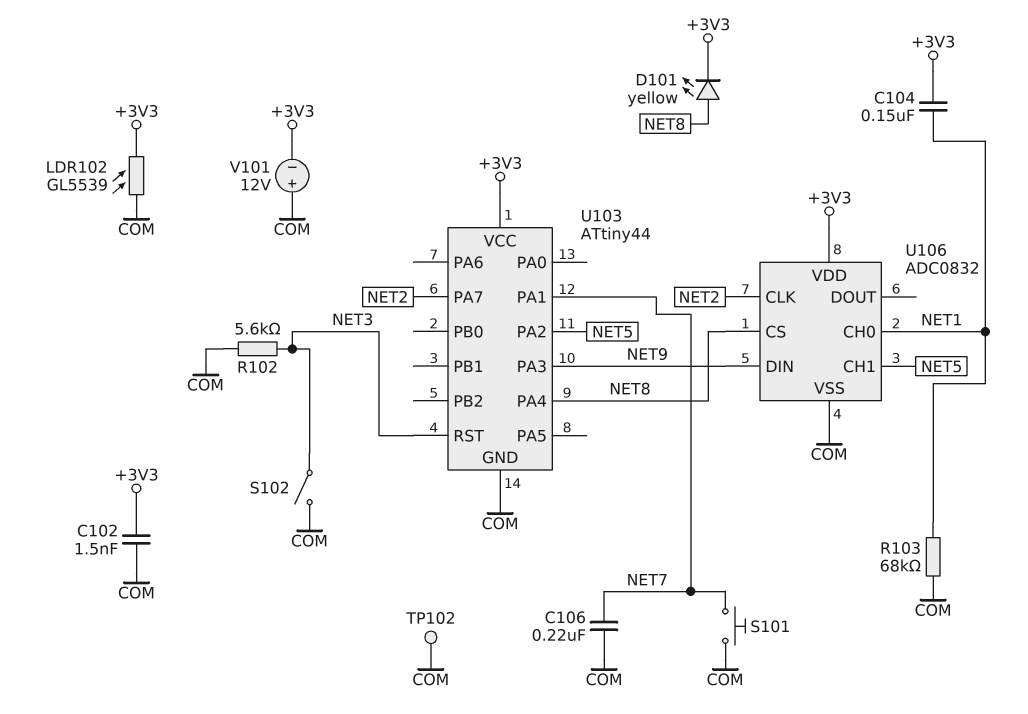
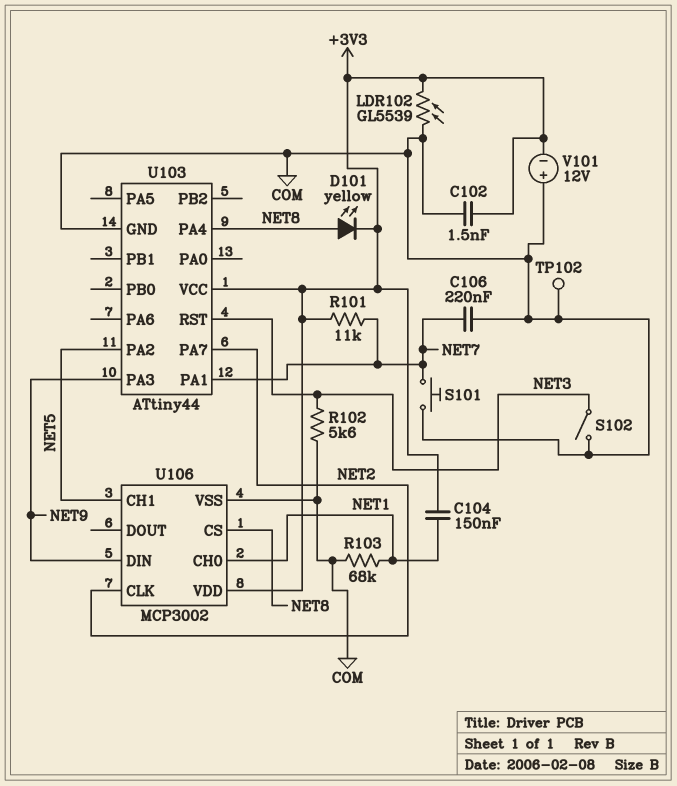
R101: none -> 11k (+3V3, NET7)
U106: ADC0832 -> MCP3002

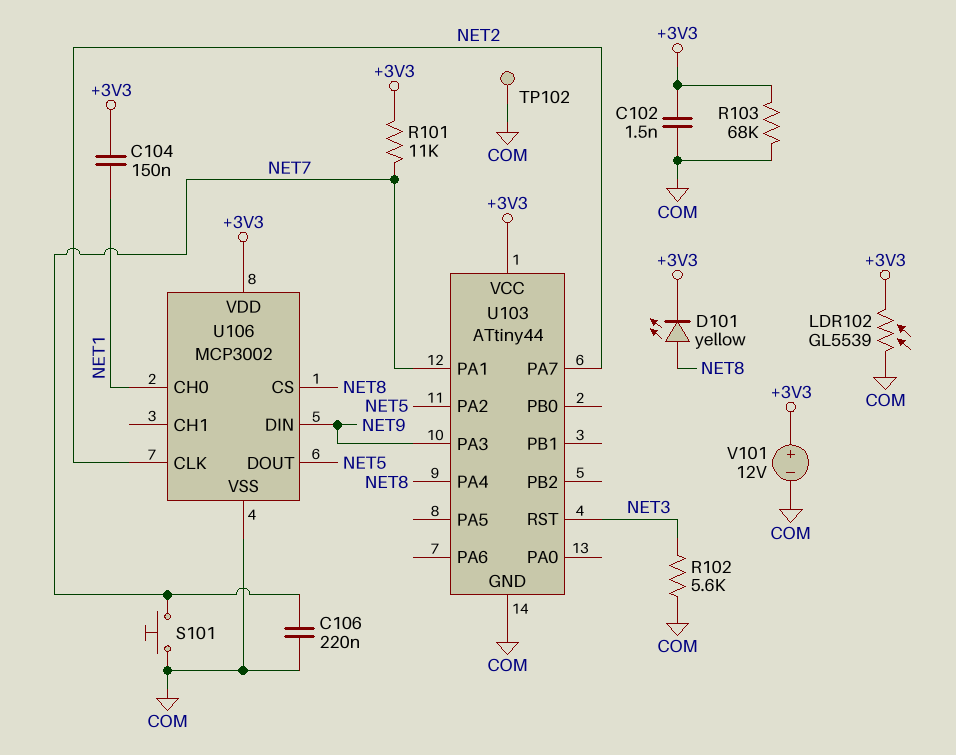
R103: 68k (COM, NET1) -> 68k (+3V3, COM)
S102: switch (COM, NET3) -> none
U106 pin CH1: NET5 -> none
U106 pin DOUT: none -> NET5
V101: 12V (plus COM, minus +3V3) -> 12V (plus +3V3, minus COM)

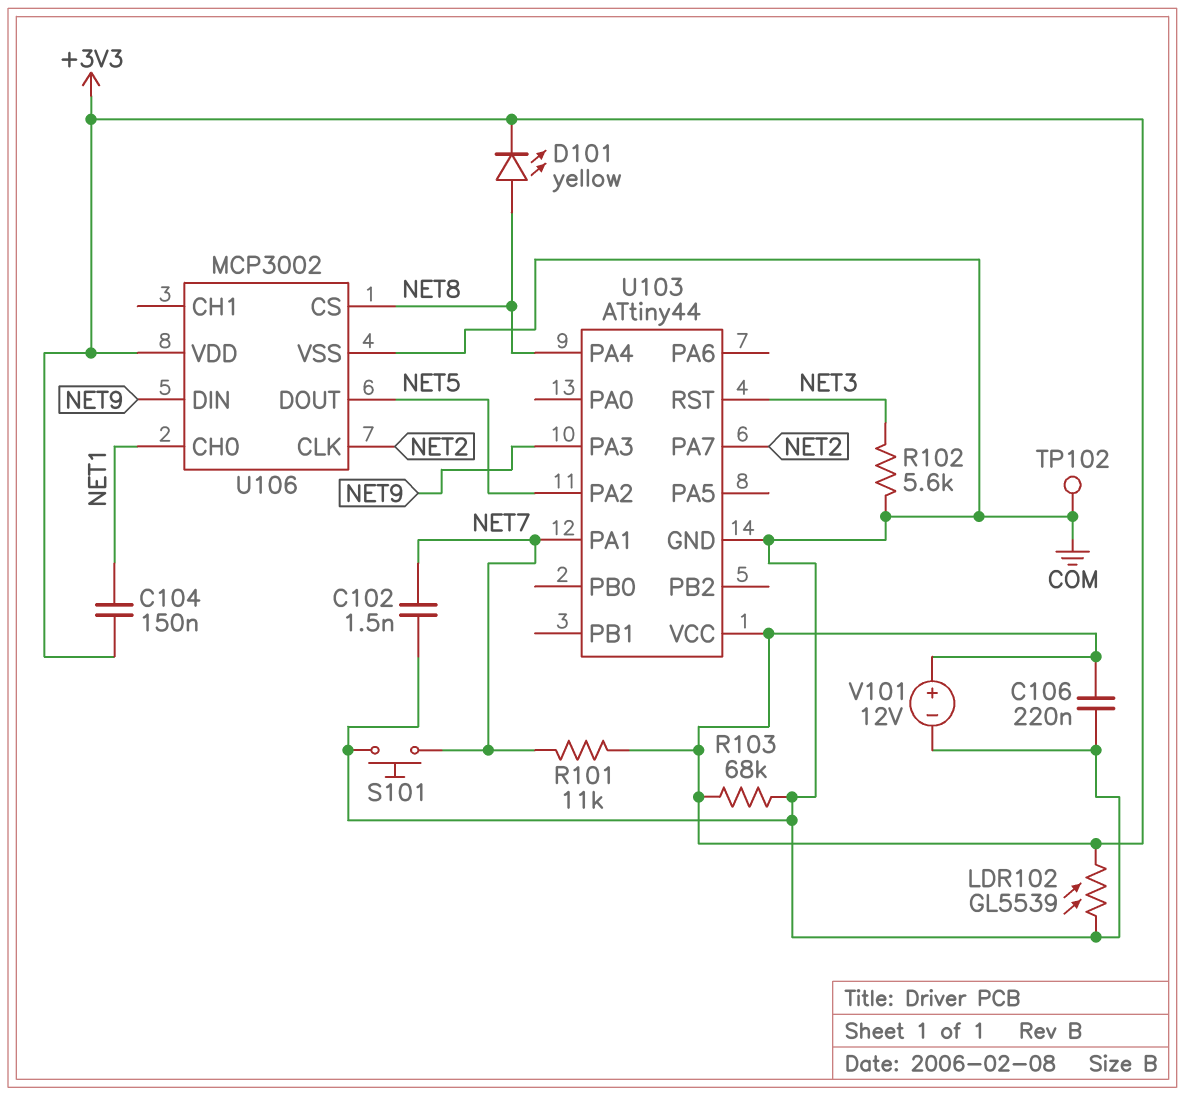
C102: 1.5nF (+3V3, COM) -> 1.5nF (COM, NET7)
C106: 220nF (COM, NET7) -> 220nF (+3V3, COM)

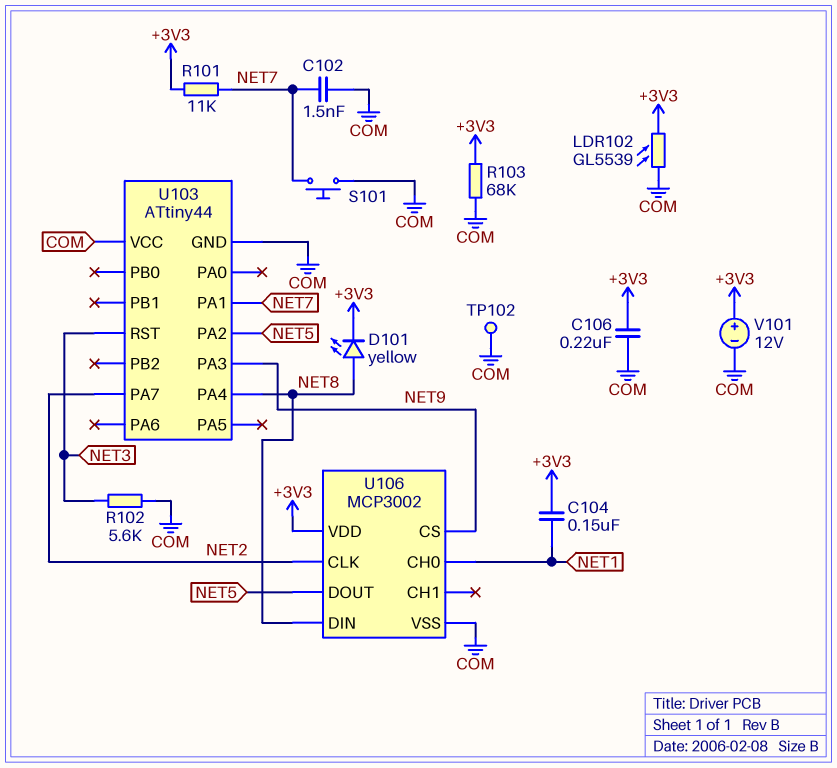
U103 pin VCC: +3V3 -> COM
U106 pin CS: NET8 -> NET9
U106 pin DIN: NET9 -> NET8

